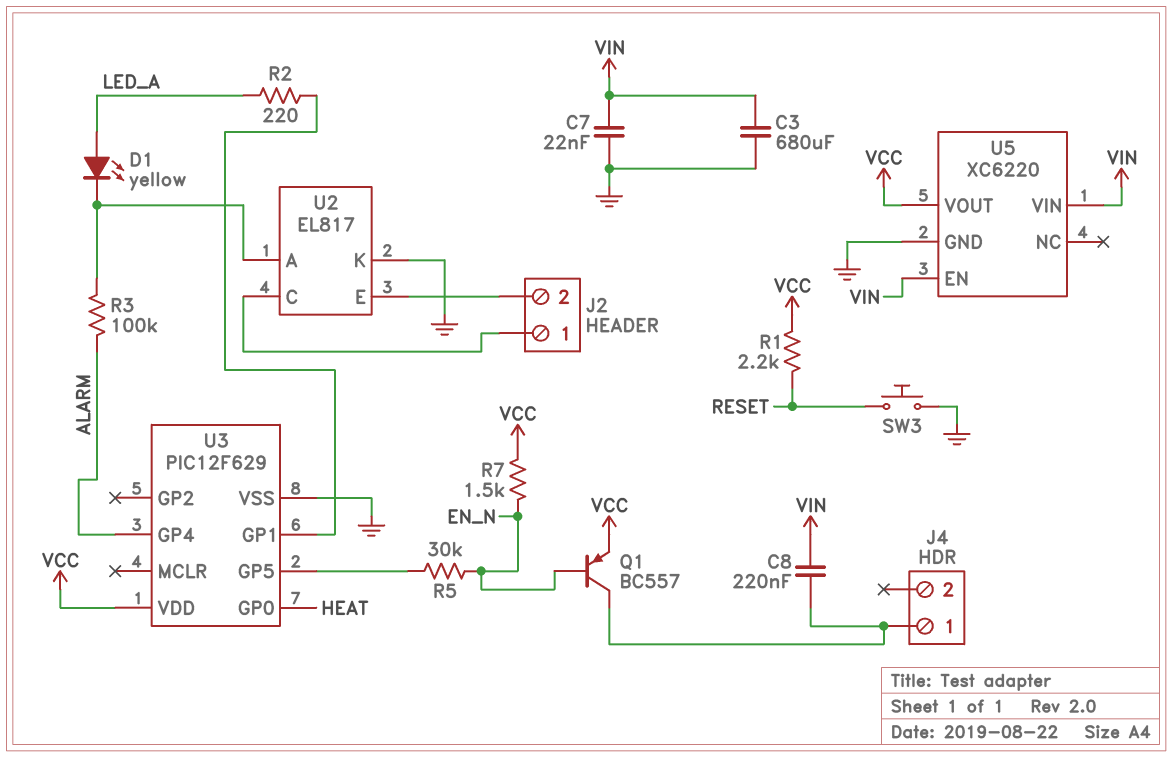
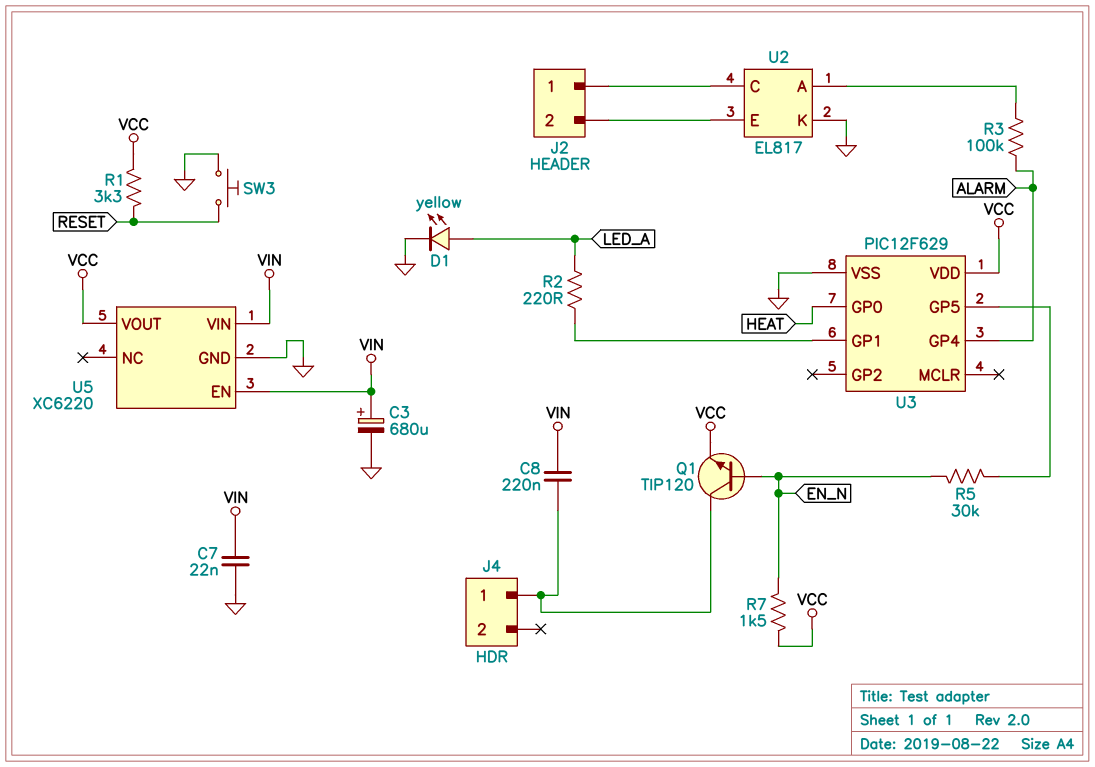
C3: 680uF (GND, VIN) -> 680uF (plus VIN, minus GND)
D1: LED yellow (A LED_A, K U2/A) -> LED yellow (A LED_A, K GND)
Q1: PNP BC557 (B EN_N, C J4/1, E VCC) -> NPN TIP120 (B EN_N, C J4/1, E VCC)
R1: 2.2k (RESET, VCC) -> 3.3k (RESET, VCC)

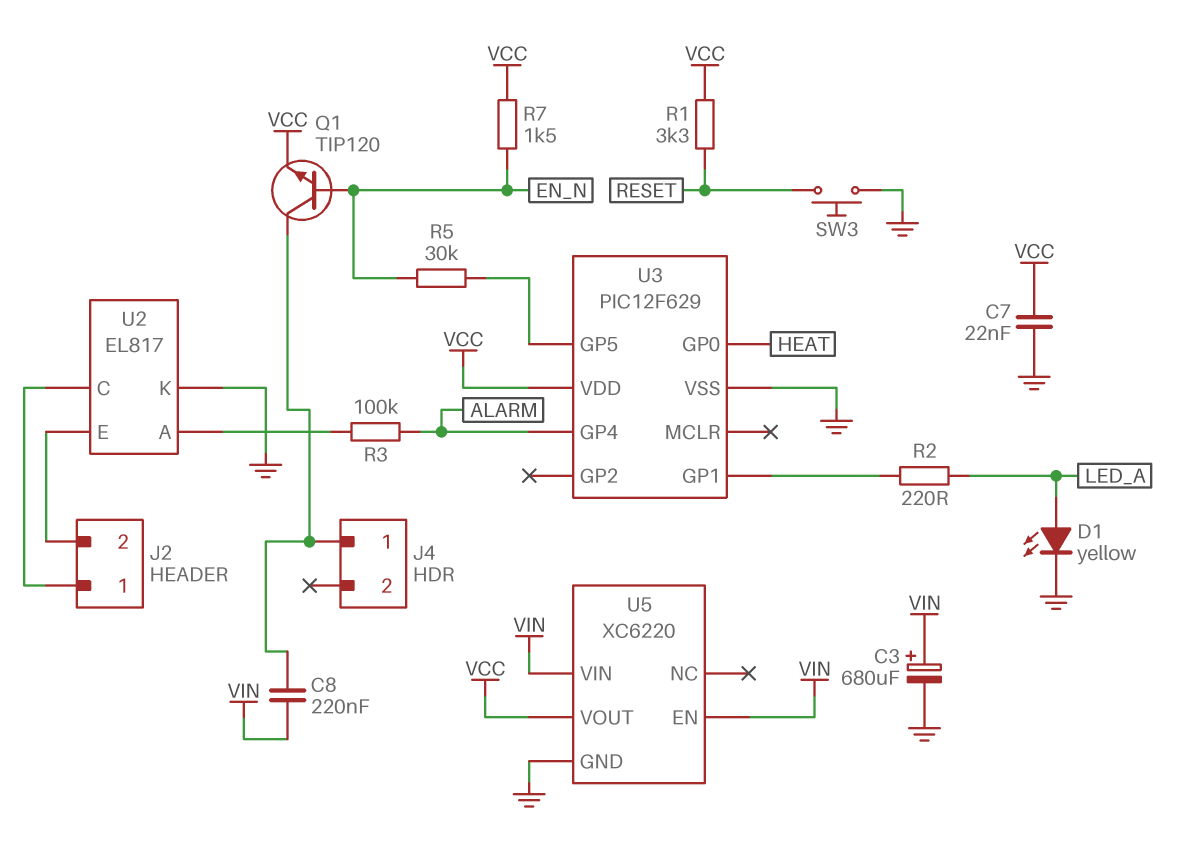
C7: 22nF (GND, VIN) -> 22nF (GND, VCC)

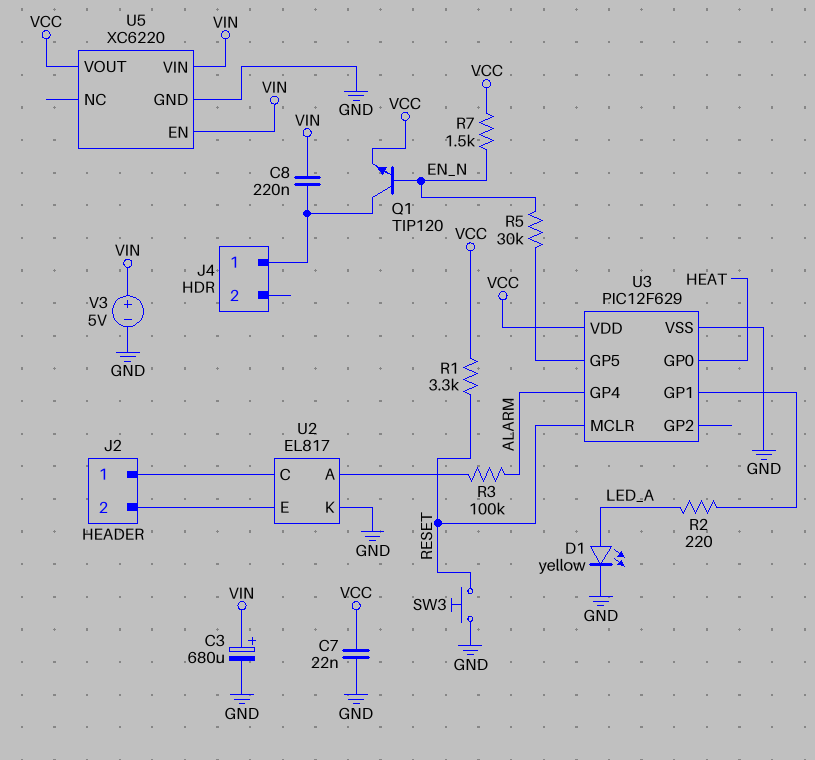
U3 pin MCLR: none -> RESET
V3: none -> 5V (plus VIN, minus GND)

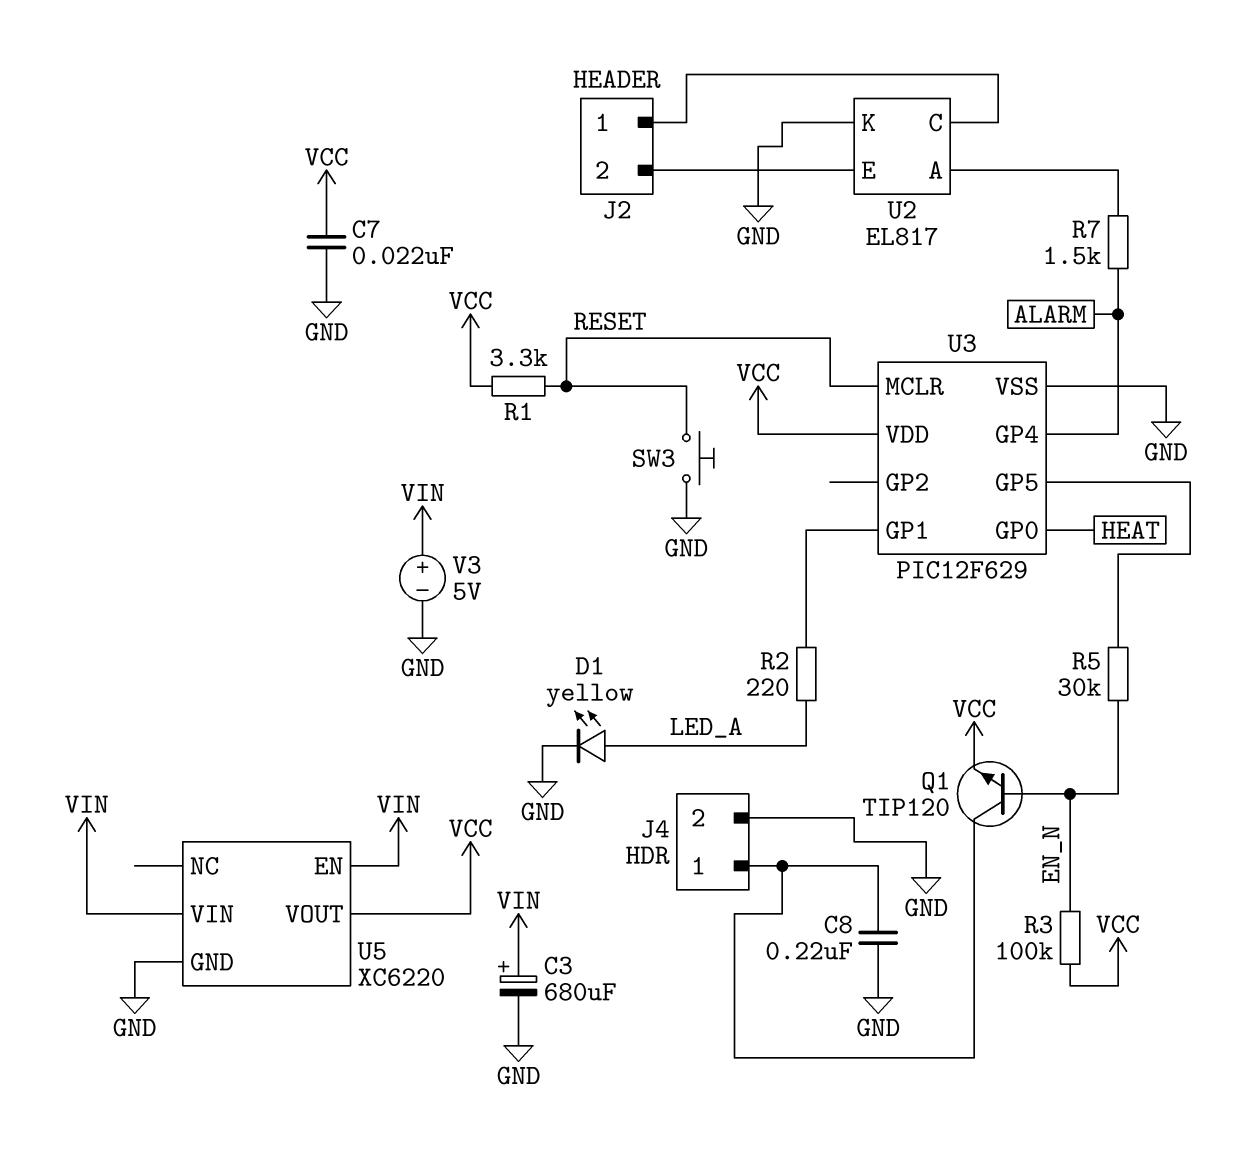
C8: 220nF (J4/1, VIN) -> 220nF (GND, J4/1)
J4 pin 2: none -> GND
R3: 100k (ALARM, U2/A) -> 100k (EN_N, VCC)
R7: 1.5k (EN_N, VCC) -> 1.5k (ALARM, U2/A)

